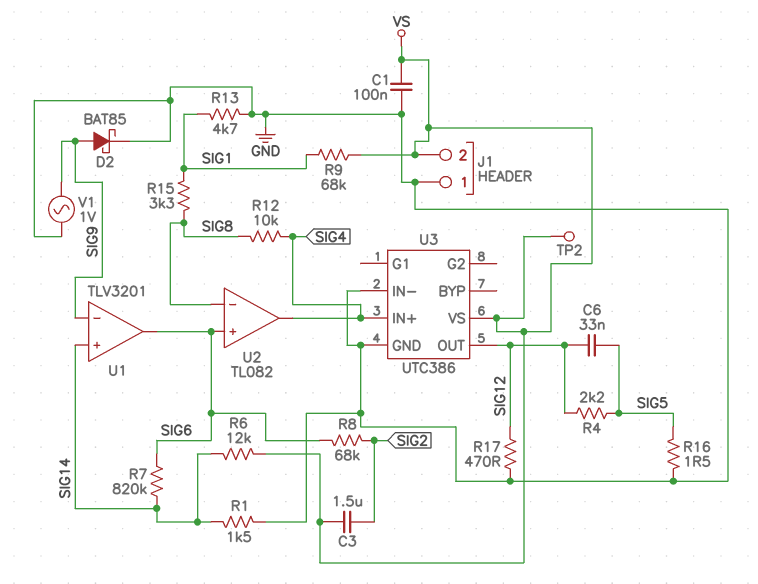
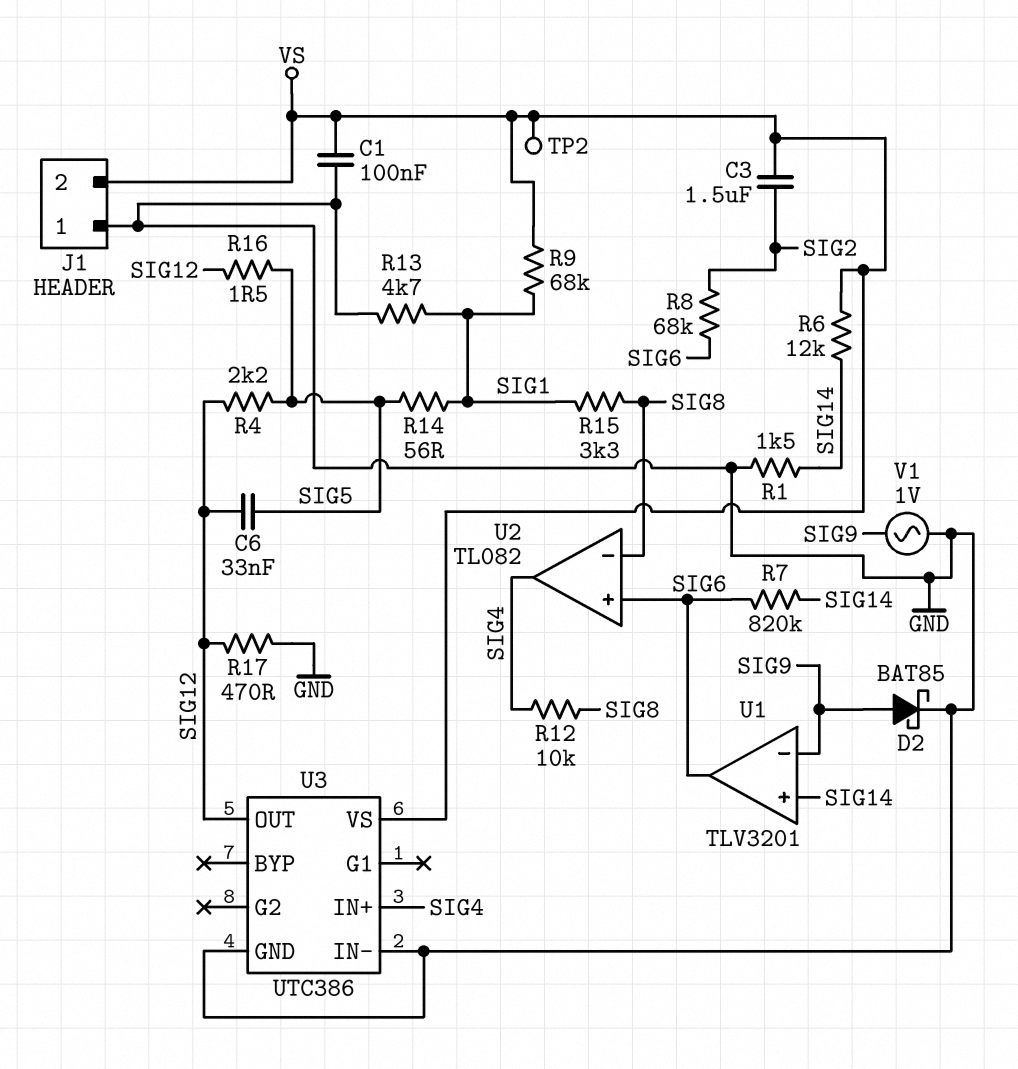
R14: none -> 56 (SIG1, SIG5)
R16: 1.5 (GND, SIG5) -> 1.5 (SIG5, SIG12)

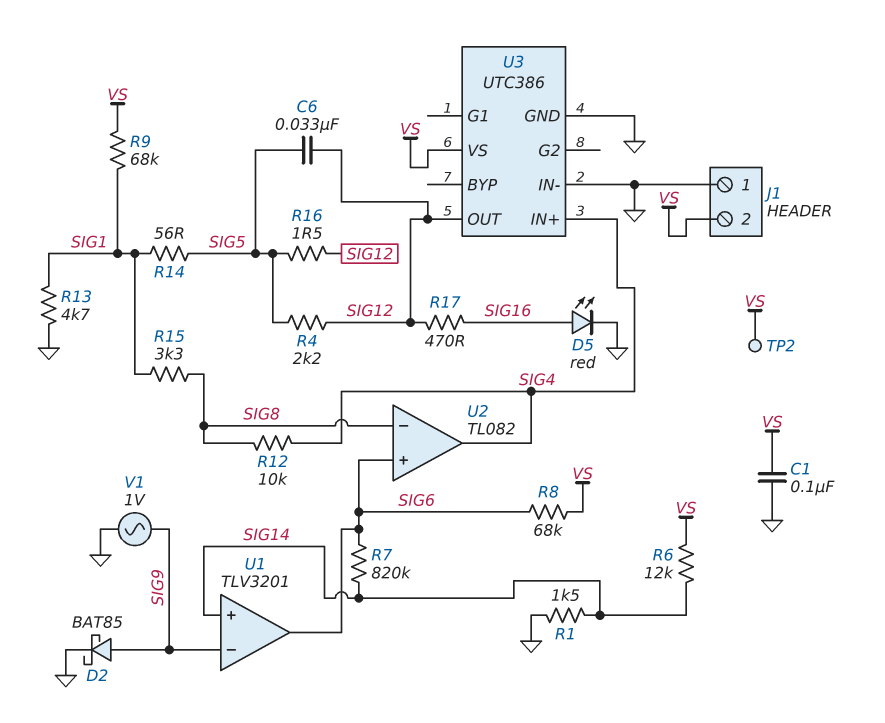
C3: 1.5uF (SIG2, VS) -> none
D5: none -> LED red (A SIG16, K GND)
R8: 68k (SIG2, SIG6) -> 68k (SIG6, VS)
R17: 470 (GND, SIG12) -> 470 (SIG12, SIG16)

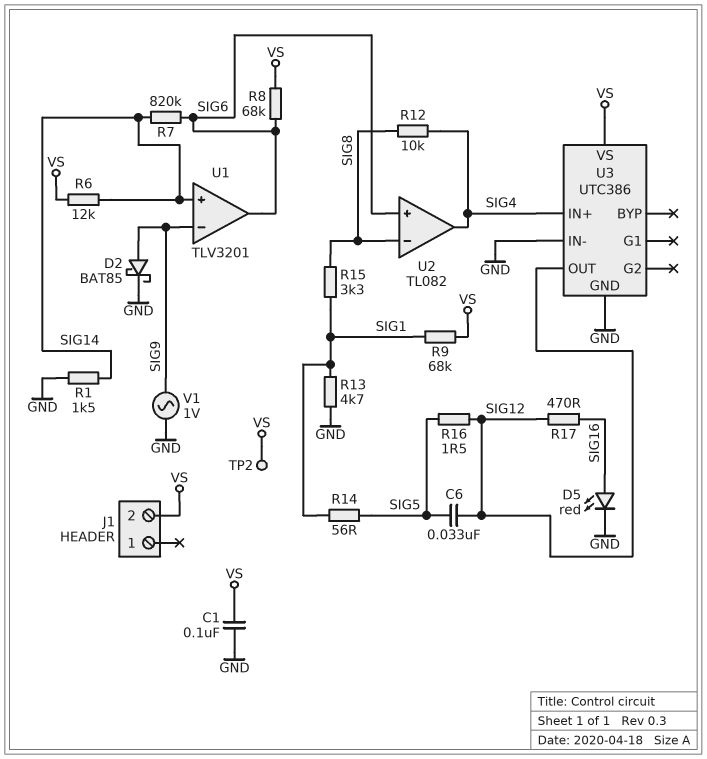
J1 pin 1: GND -> none
R4: 2.2k (SIG5, SIG12) -> none

